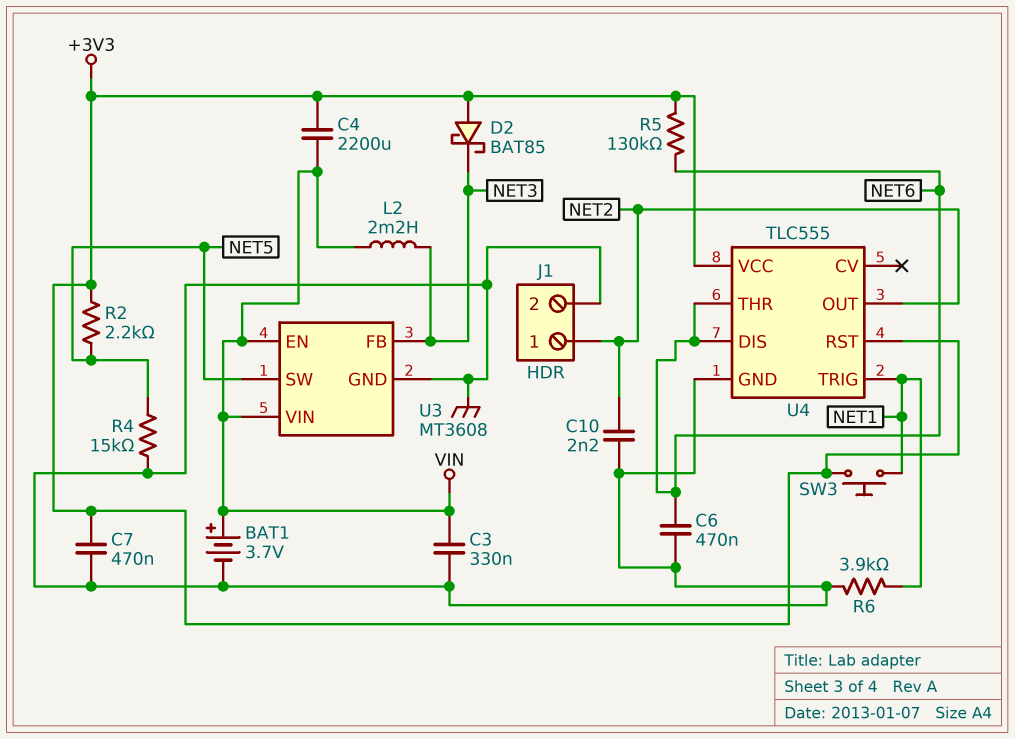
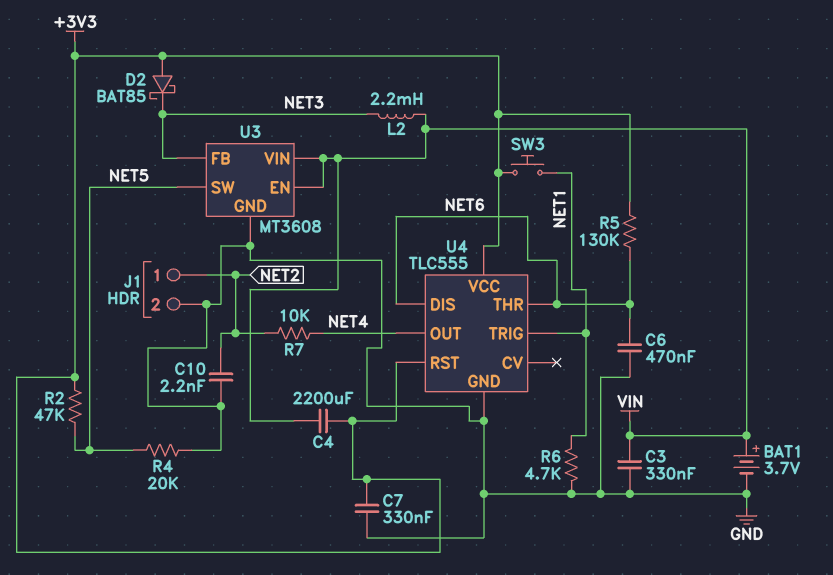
C7: 470nF (+3V3, GND) -> 330nF (+3V3, GND)
R2: 2.2k (+3V3, NET5) -> 47k (+3V3, NET5)
R4: 15k (GND, NET5) -> 20k (GND, NET5)
R6: 3.9k (GND, NET1) -> 4.7k (GND, NET1)
R7: none -> 10k (NET2, NET4)
U4 pin OUT: NET2 -> NET4

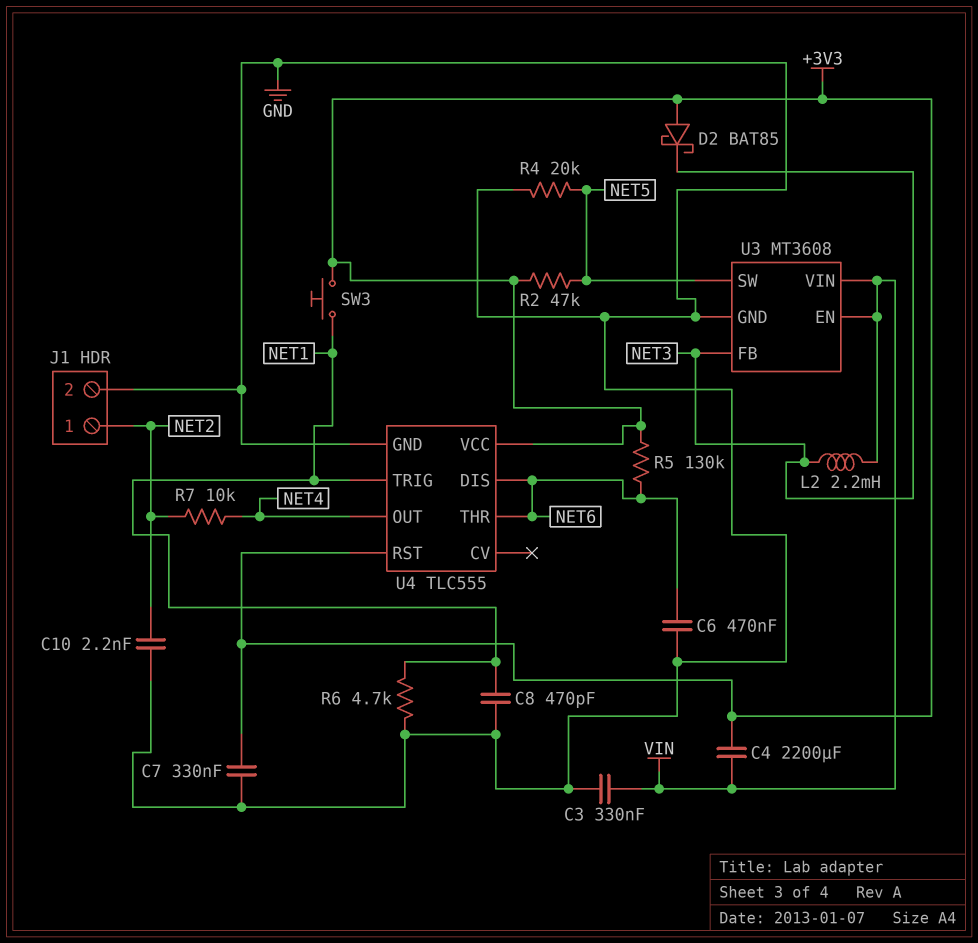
BAT1: 3.7V (plus VIN, minus GND) -> none
C8: none -> 470pF (GND, NET1)

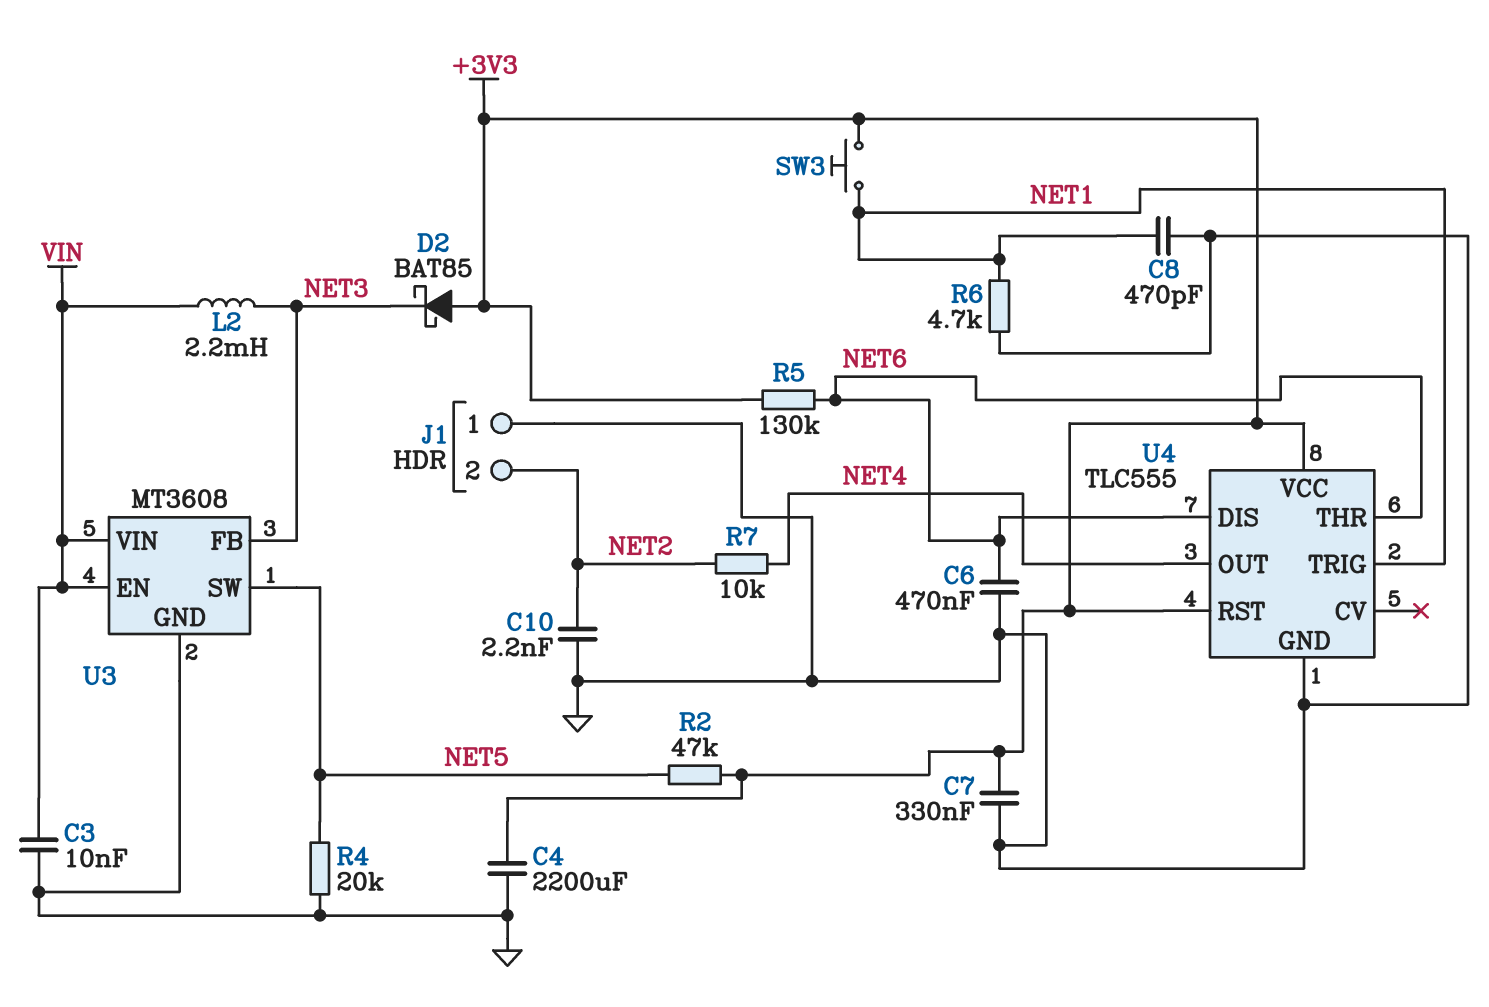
C3: 330nF (GND, VIN) -> 10nF (GND, VIN)
C4: 2200uF (+3V3, VIN) -> 2200uF (+3V3, GND)
J1 pin 1: NET2 -> GND
J1 pin 2: GND -> NET2

